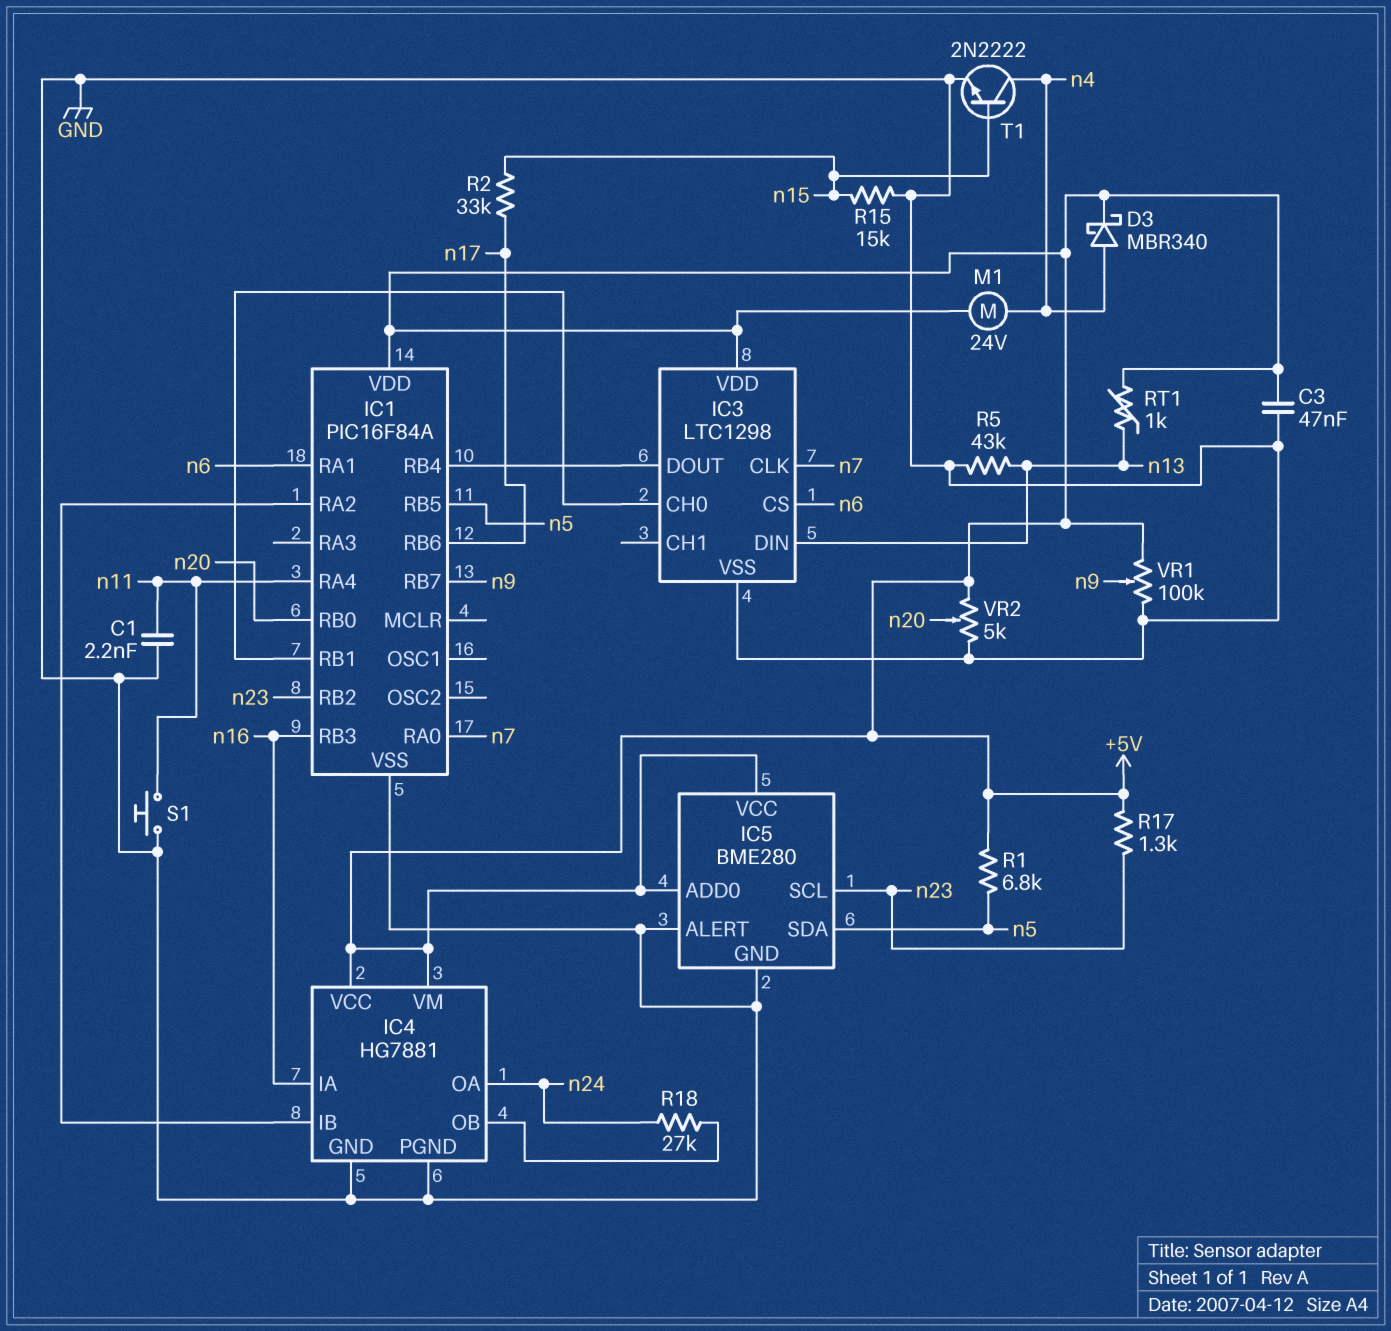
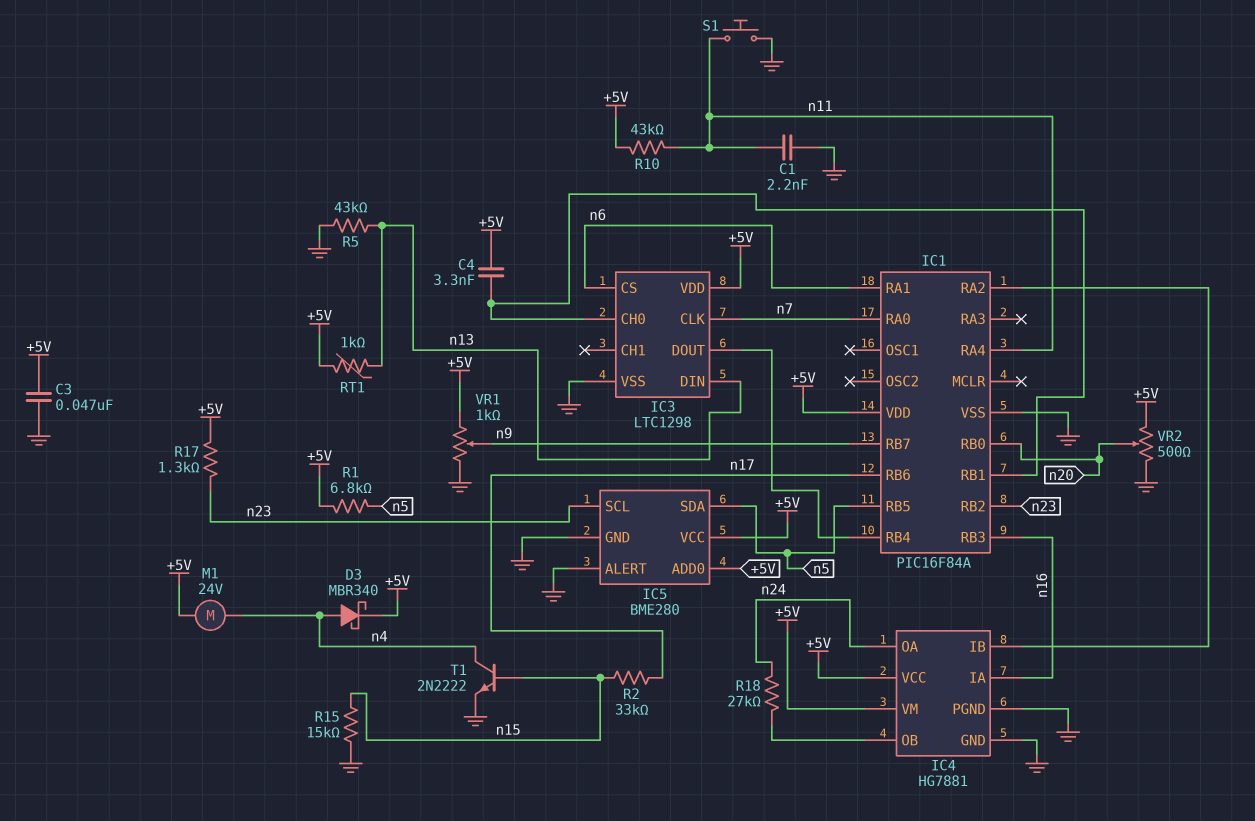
C4: none -> 3.3nF (+5V, IC1/RB1)
R10: none -> 43k (+5V, n11)
VR1: 100k (+5V, GND, wiper n9) -> 1k (+5V, GND, wiper n9)
VR2: 5k (+5V, GND, wiper n20) -> 500 (+5V, GND, wiper n20)

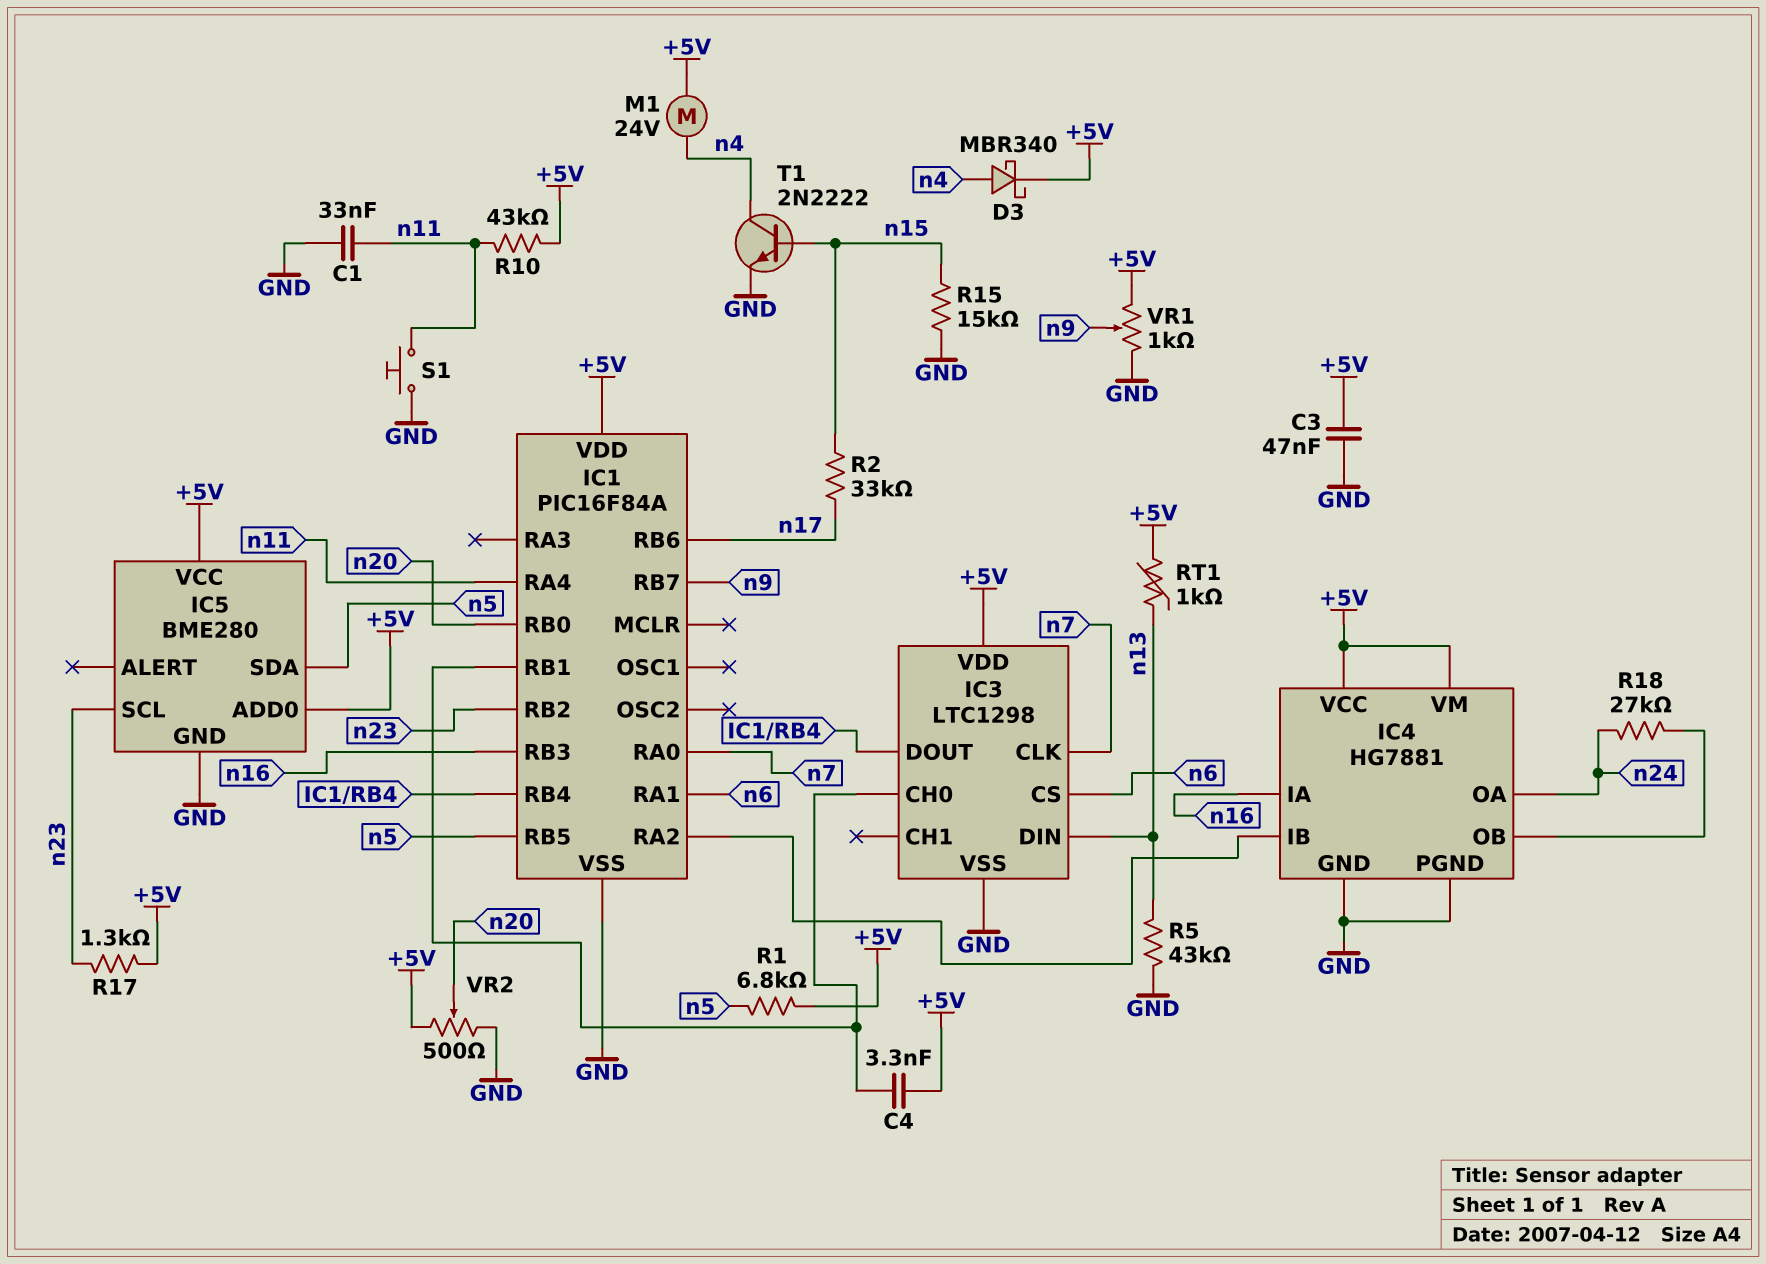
C1: 2.2nF (GND, n11) -> 33nF (GND, n11)
IC5 pin ALERT: GND -> none

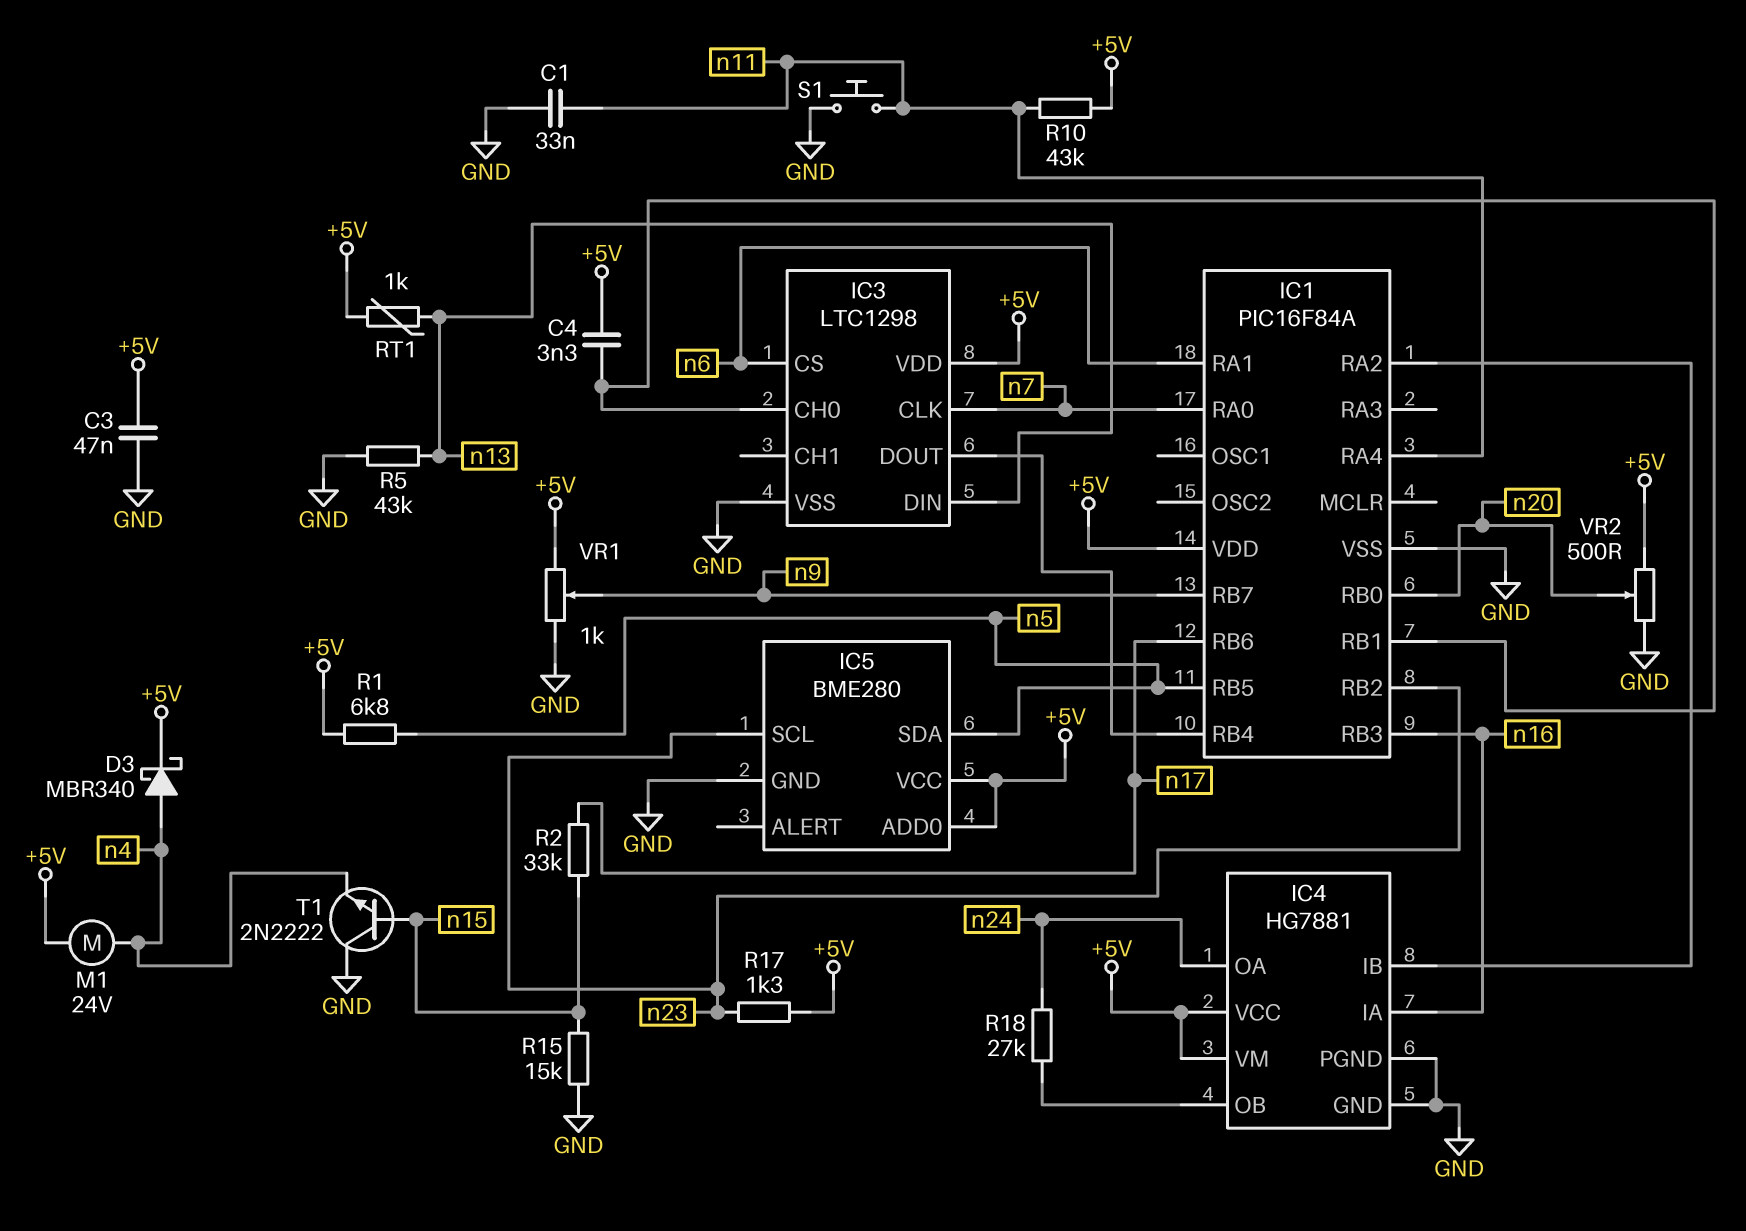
T1: NPN 2N2222 (B n15, C n4, E GND) -> NPN 2N2222 (B n15, C GND, E n4)

